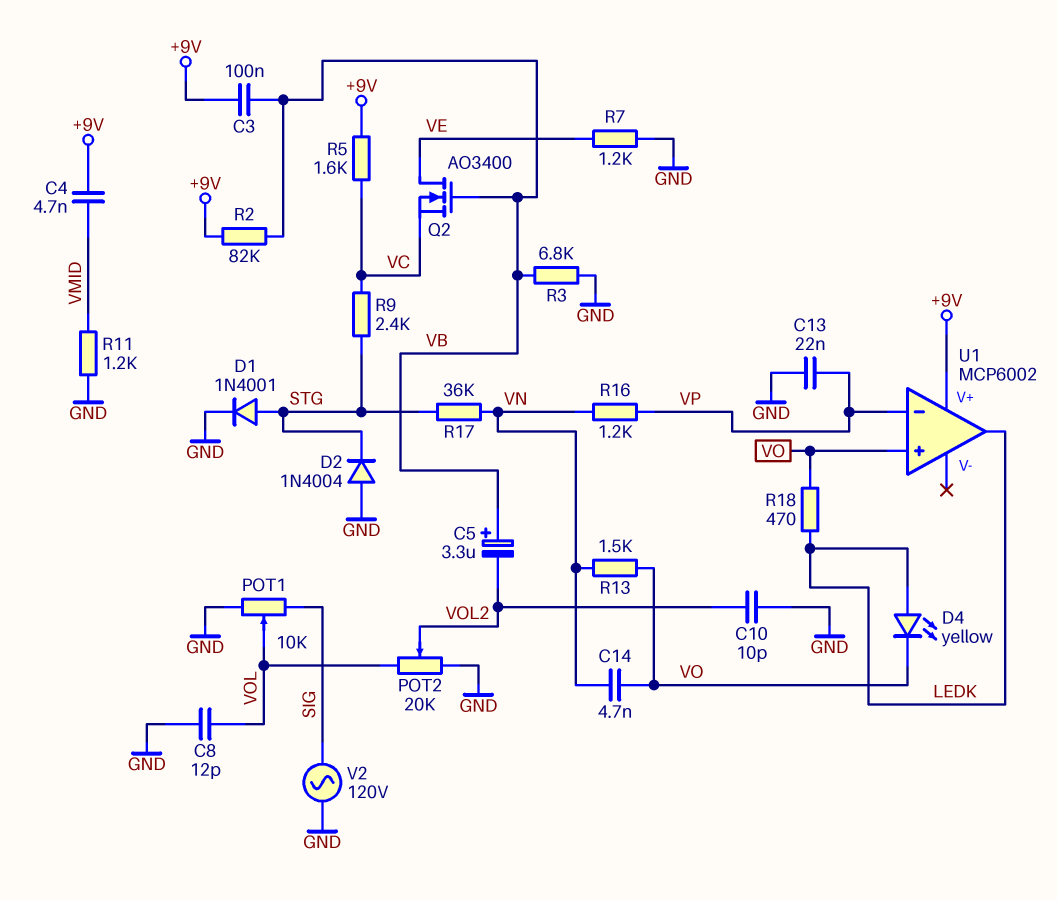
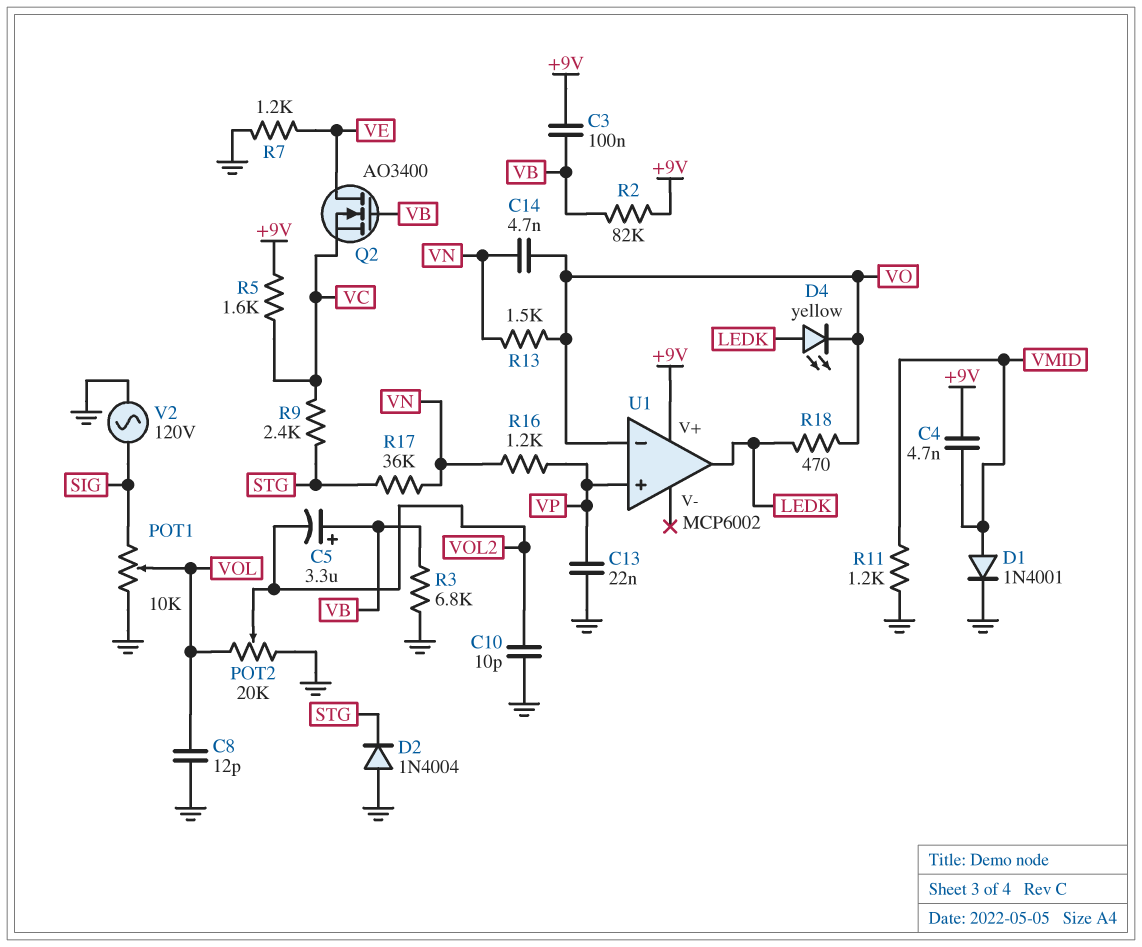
D1: diode 1N4001 (A STG, K GND) -> diode 1N4001 (A VMID, K GND)
U1 pin in+: VO -> VP
U1 pin in-: VP -> VO

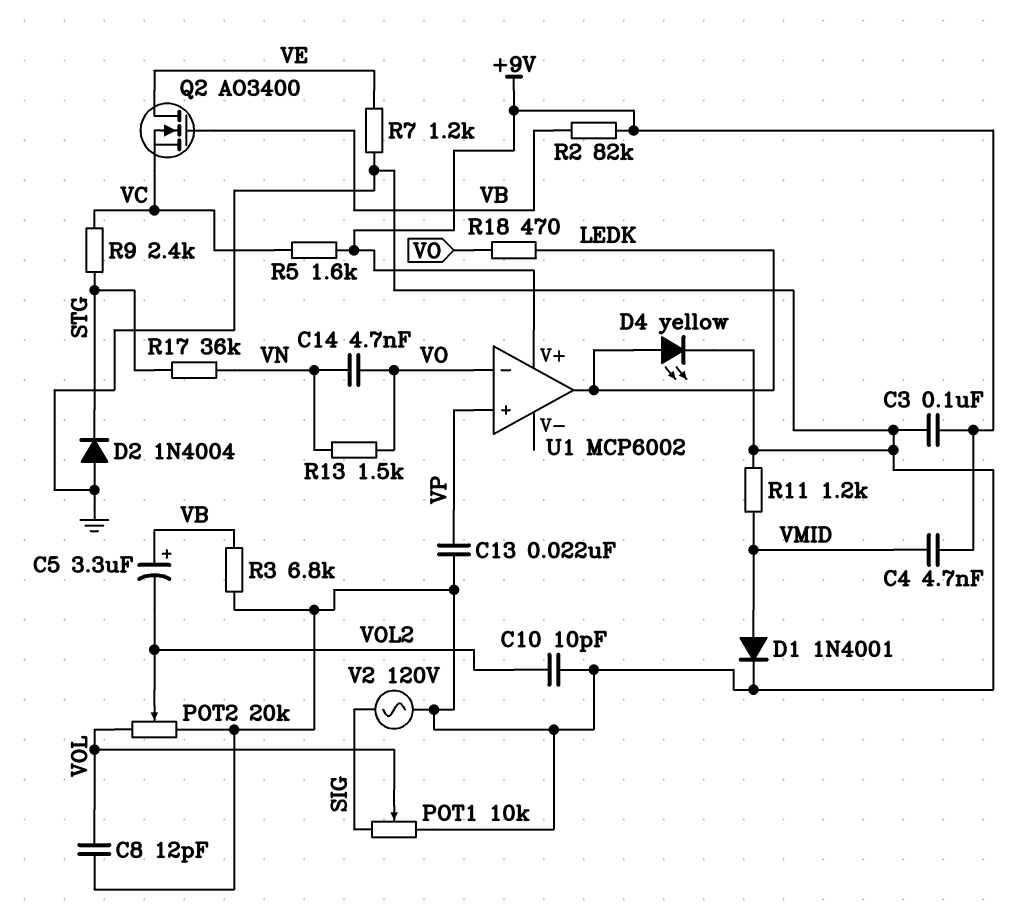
C3: 100nF (+9V, VB) -> 100nF (+9V, GND)
D4: LED yellow (A LEDK, K VO) -> LED yellow (A LEDK, K GND)
R16: 1.2k (VN, VP) -> none

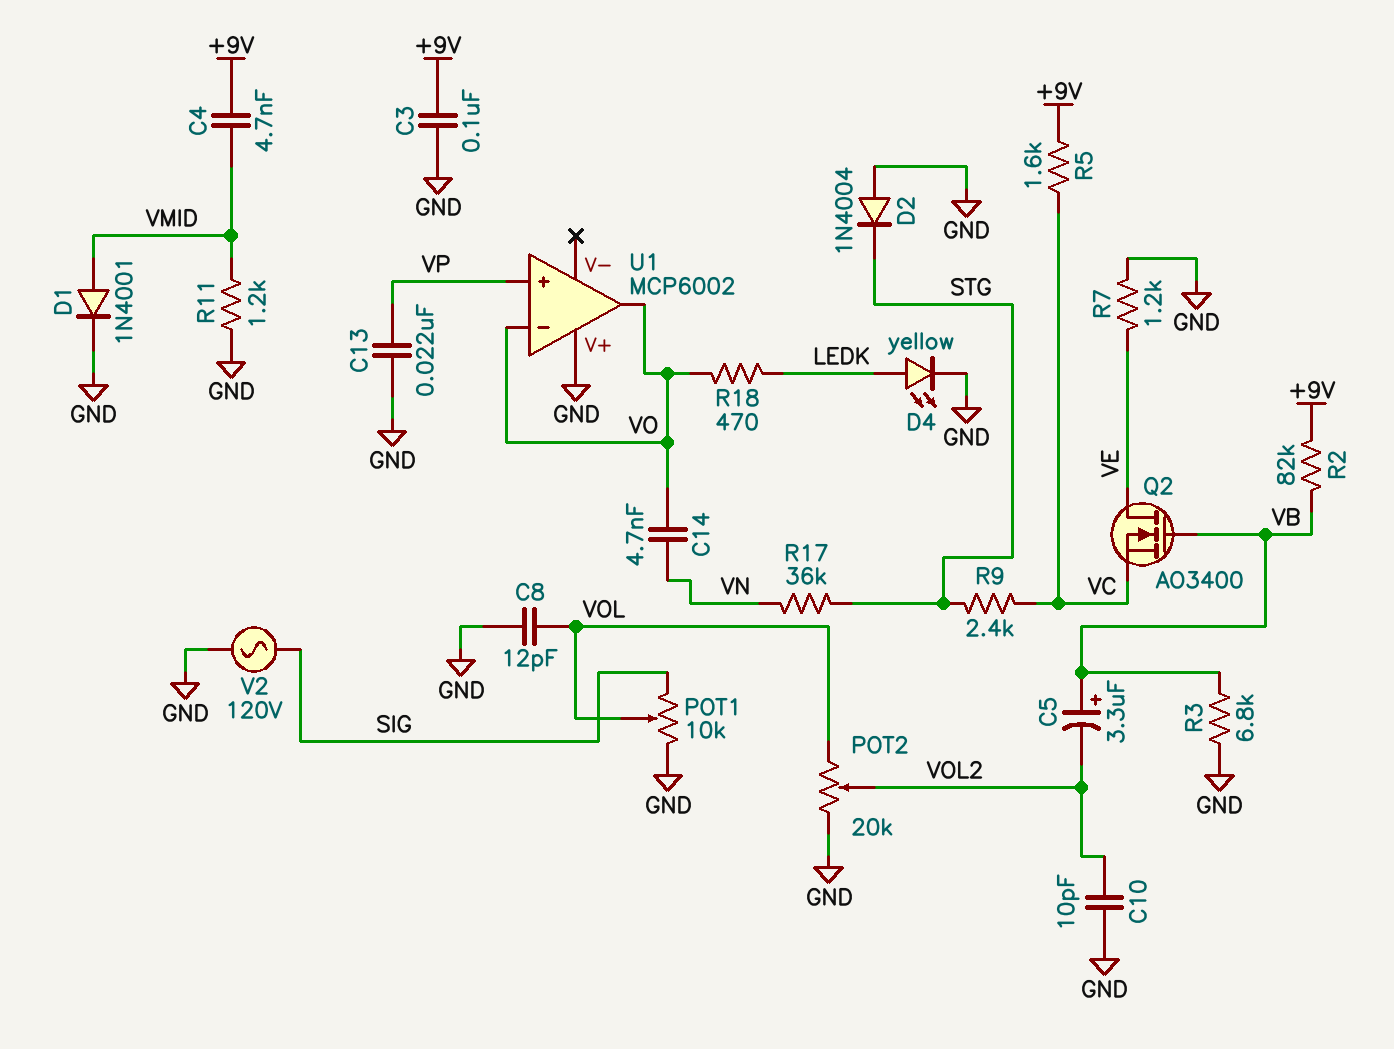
R13: 1.5k (VN, VO) -> none
U1 pin V+: +9V -> GND
U1 pin out: LEDK -> VO

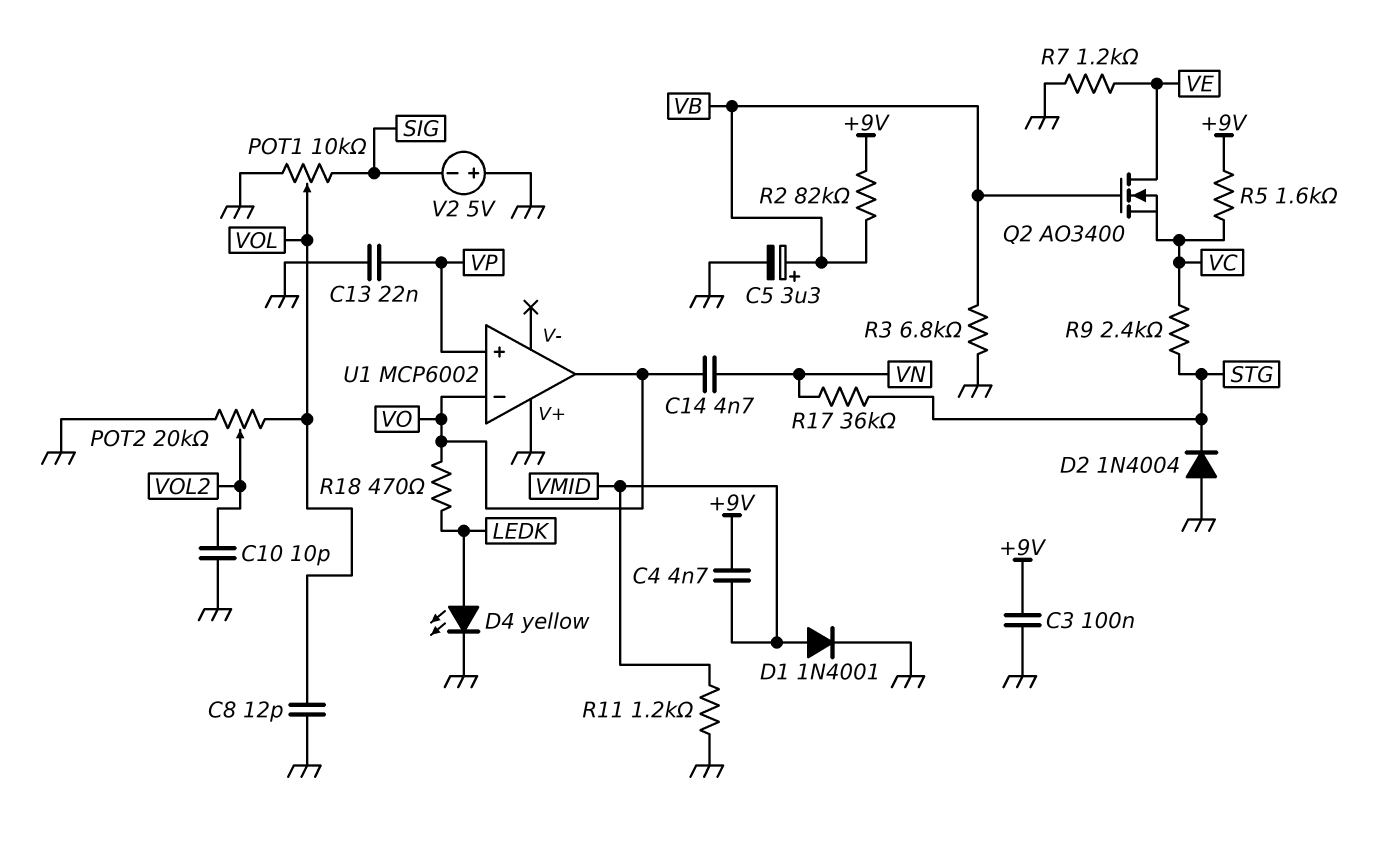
C5: 3.3uF (plus VB, minus VOL2) -> 3.3uF (plus VB, minus GND)
V2: AC 120V (GND, SIG) -> 5V (plus GND, minus SIG)

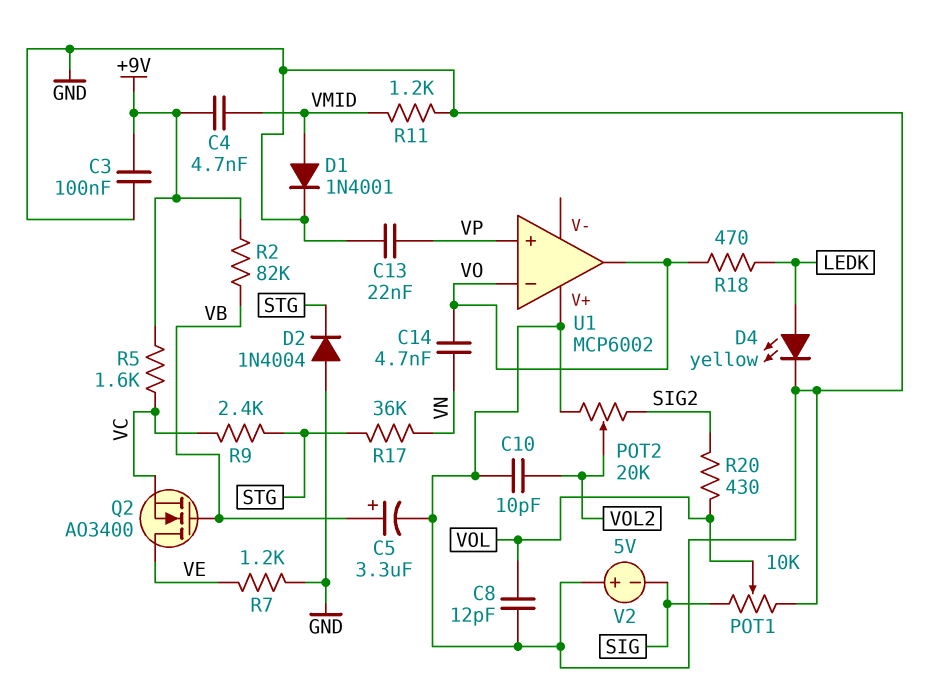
POT2: 20k (GND, VOL, wiper VOL2) -> 20k (GND, SIG2, wiper VOL2)
R3: 6.8k (GND, VB) -> none
R20: none -> 430 (SIG2, VOL)

